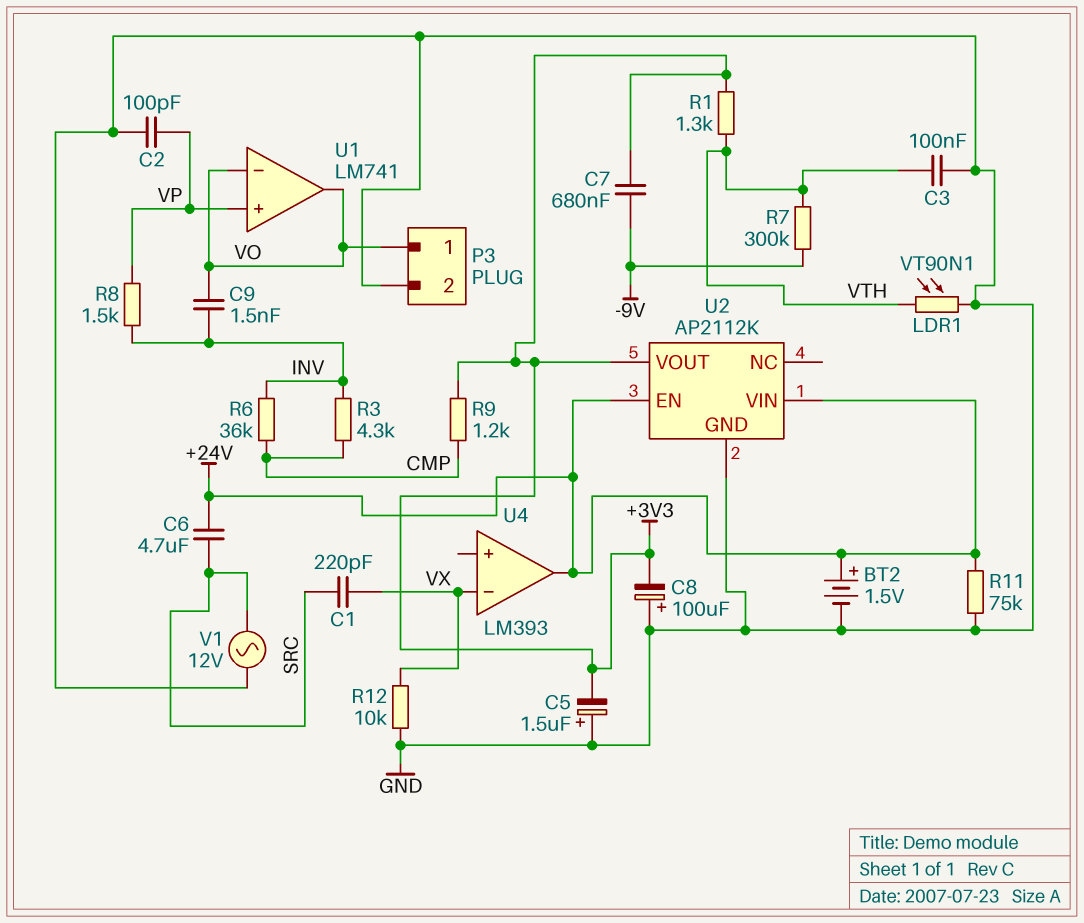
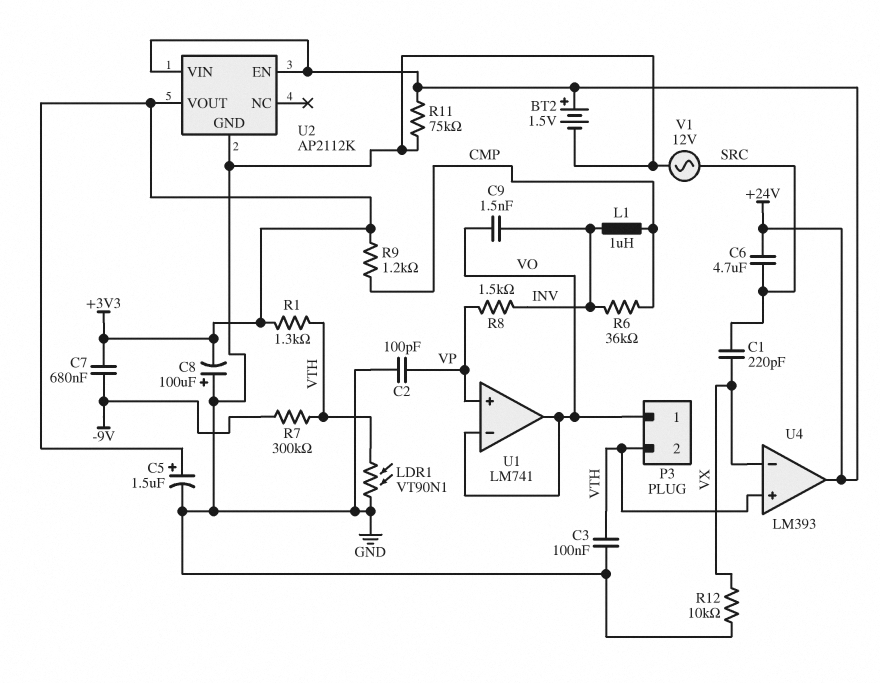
C5: 1.5uF (plus GND, minus +3V3) -> 1.5uF (plus +3V3, minus GND)
L1: none -> 1uH (CMP, INV)
P3 pin 2: GND -> VTH
R3: 4.3k (CMP, INV) -> none
U4 pin in+: none -> VTH

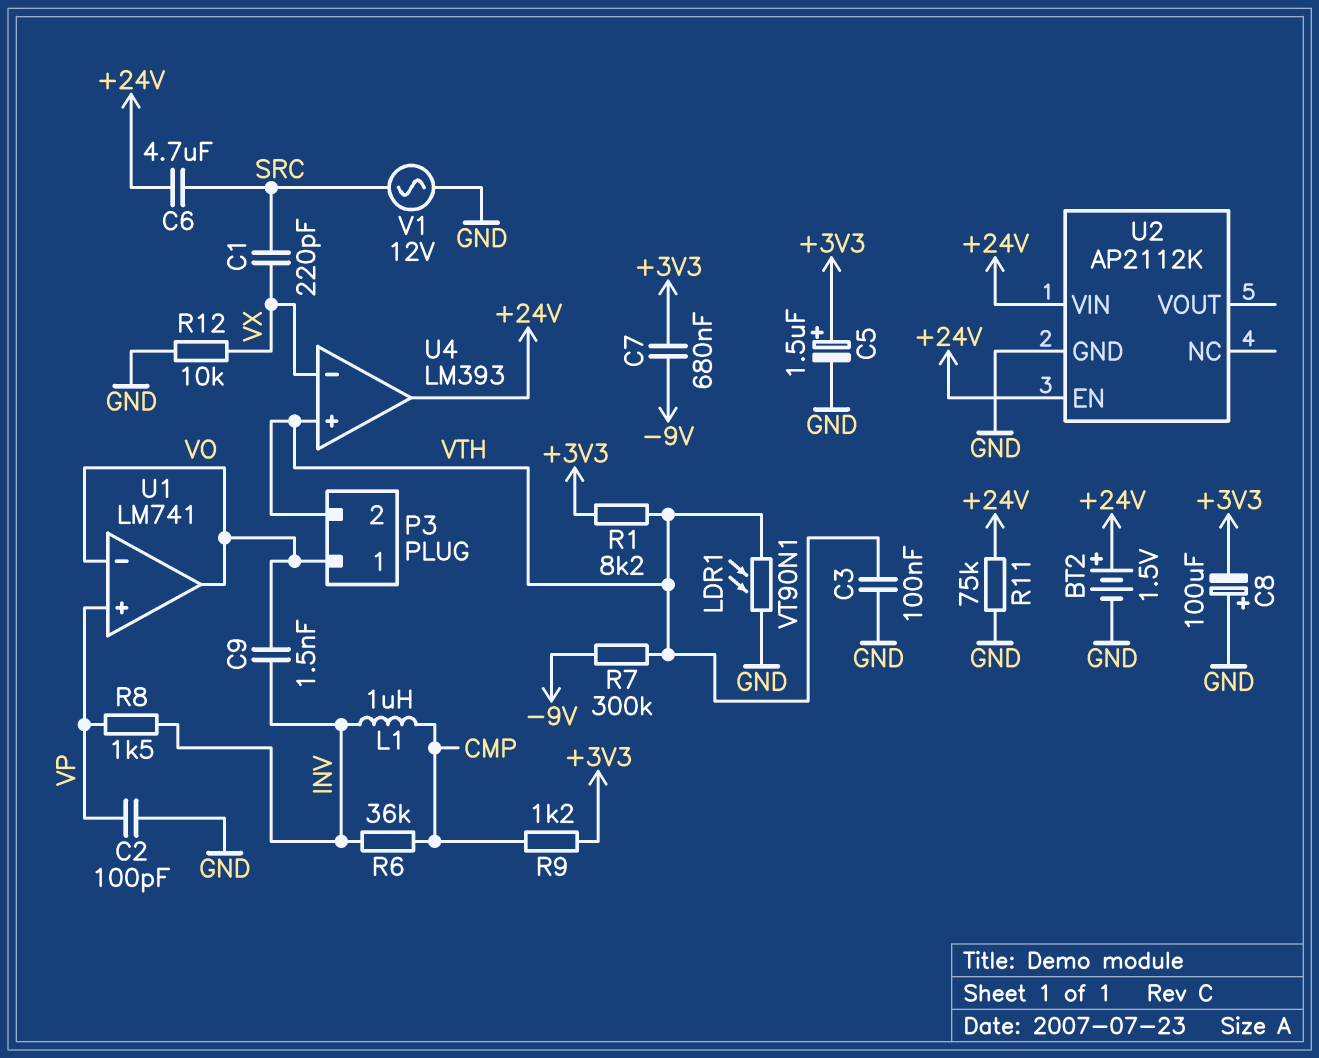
R1: 1.3k (+3V3, VTH) -> 8.2k (+3V3, VTH)
U2 pin VOUT: +3V3 -> none

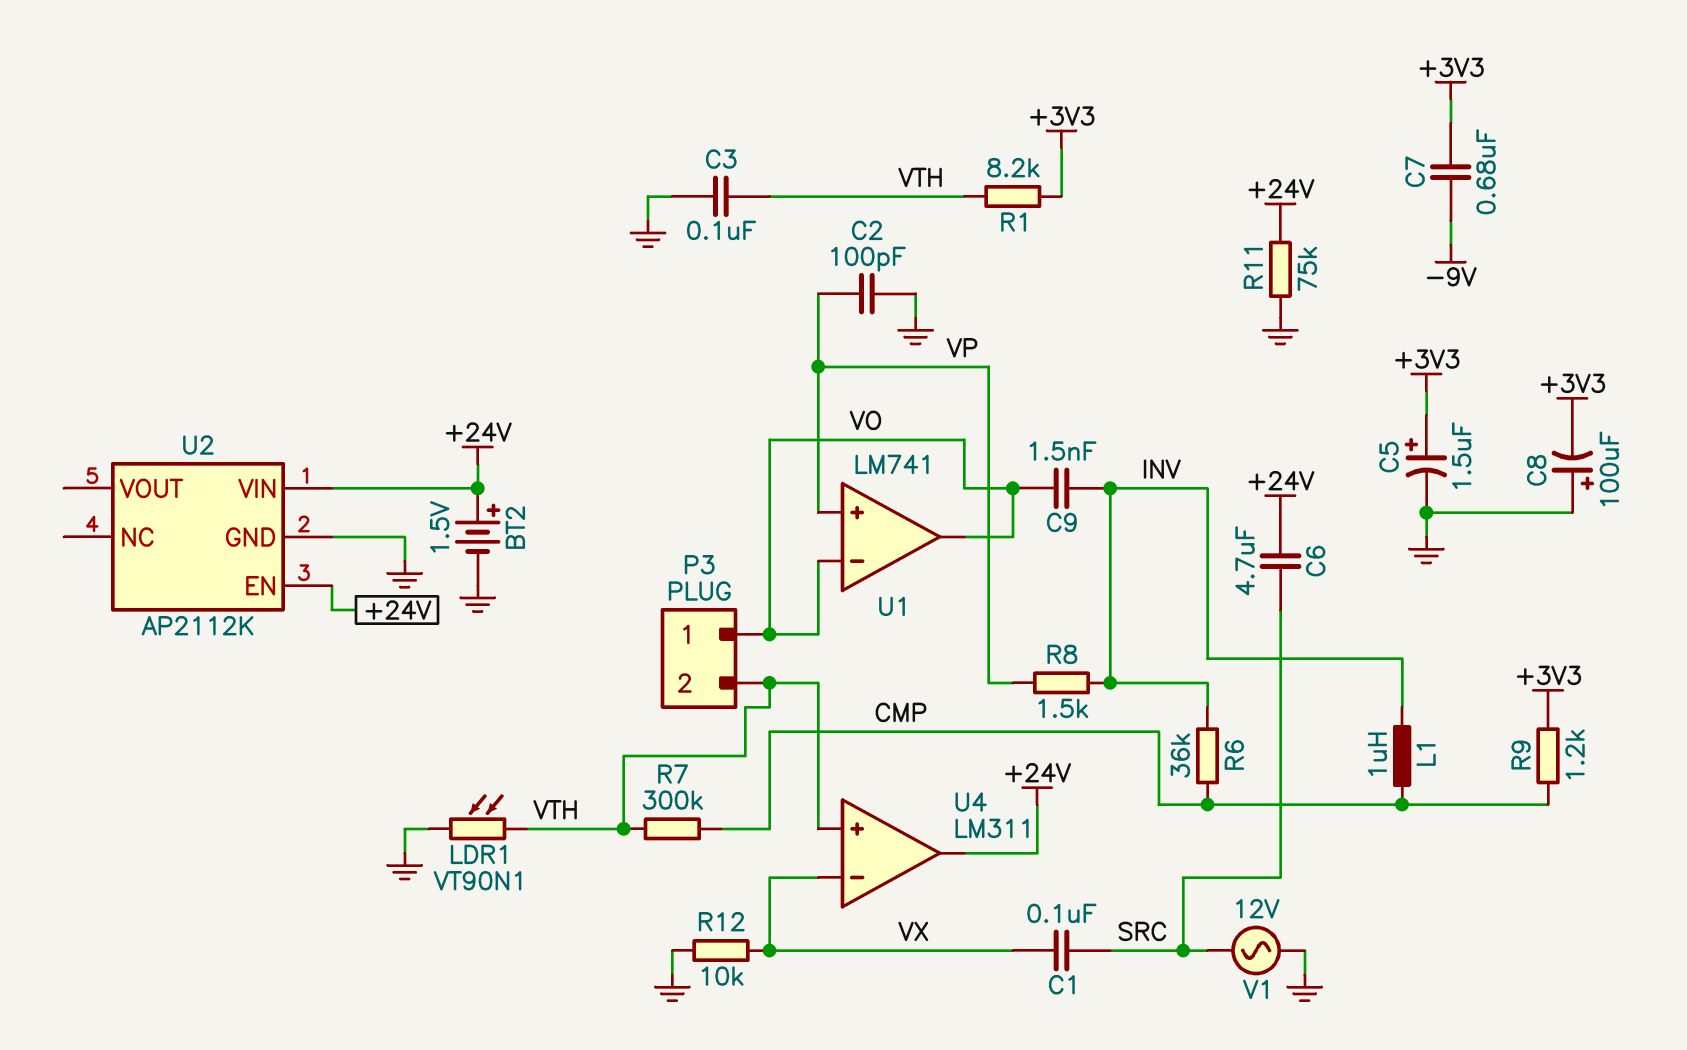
C1: 220pF (SRC, VX) -> 100nF (SRC, VX)
R7: 300k (-9V, VTH) -> 300k (CMP, VTH)
U4: LM393 -> LM311

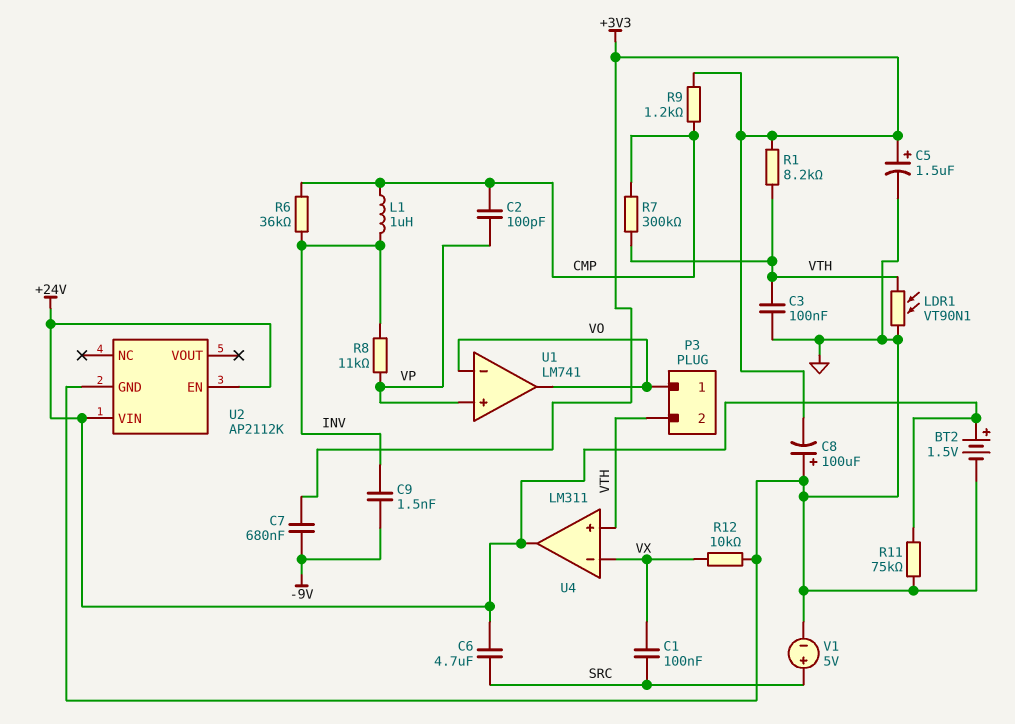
C2: 100pF (GND, VP) -> 100pF (CMP, VP)
C9: 1.5nF (INV, VO) -> 1.5nF (-9V, INV)
R8: 1.5k (INV, VP) -> 11k (INV, VP)
V1: AC 12V (GND, SRC) -> 5V (plus SRC, minus GND)

